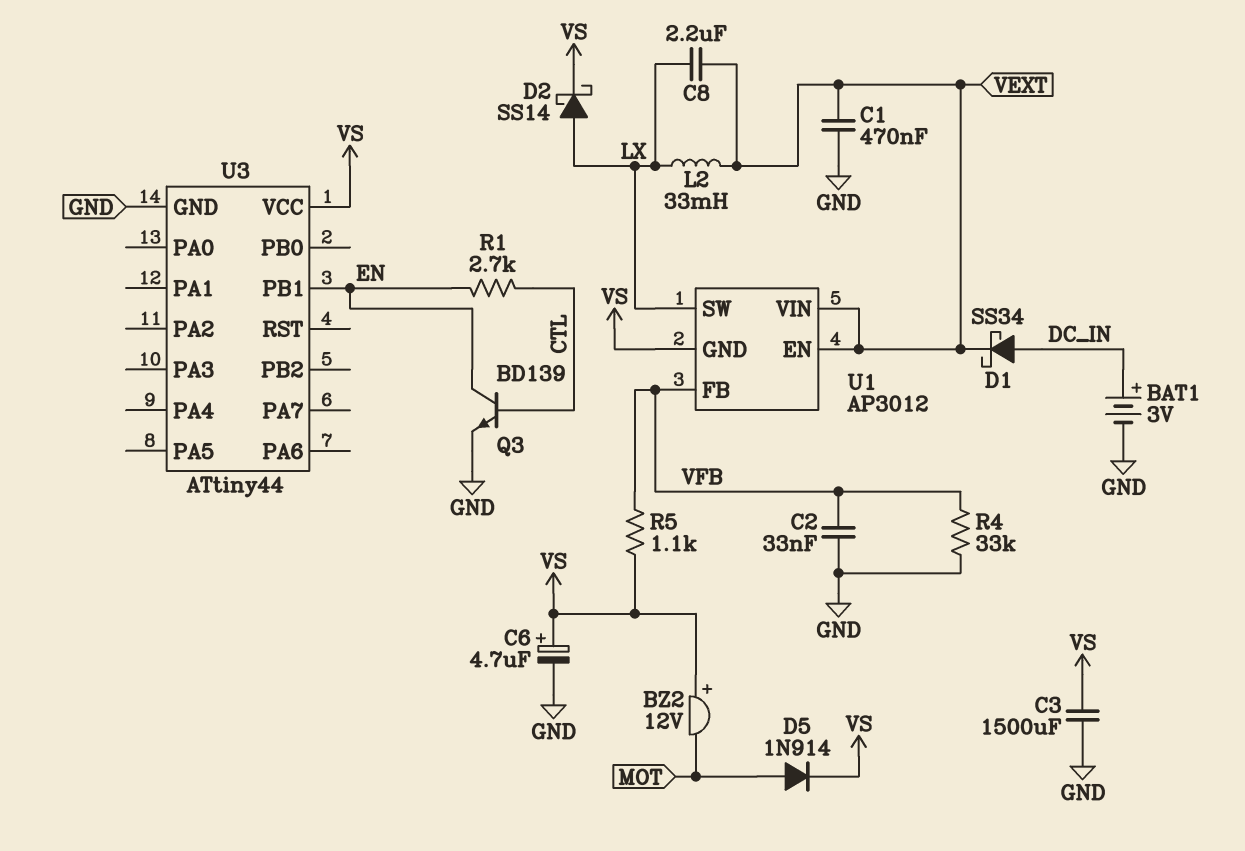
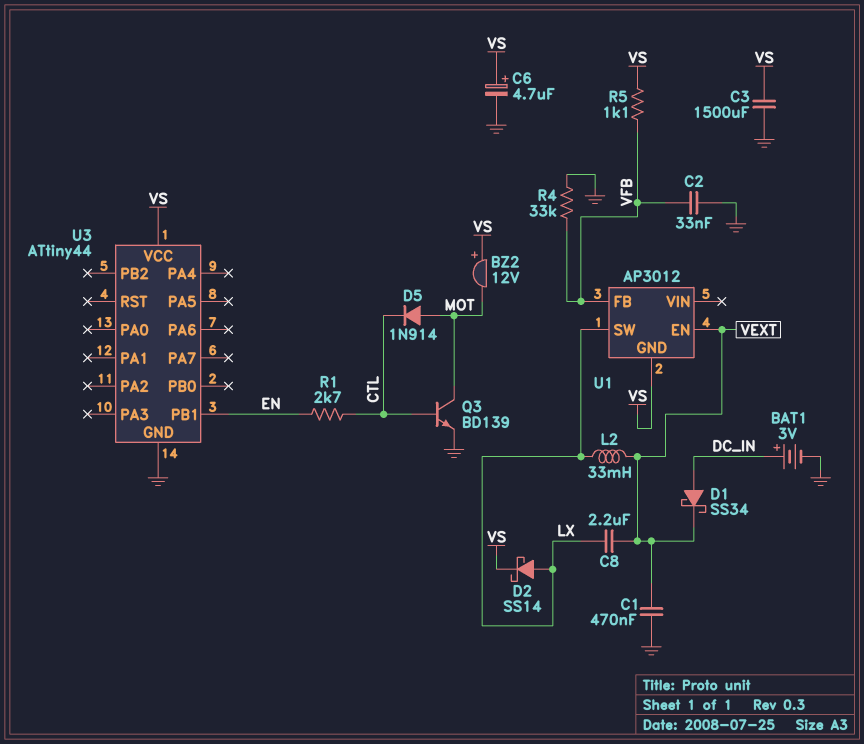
D5: diode 1N914 (A MOT, K VS) -> diode 1N914 (A MOT, K CTL)
Q3: NPN BD139 (B CTL, C EN, E GND) -> NPN BD139 (B CTL, C MOT, E GND)
U1 pin VIN: VEXT -> none

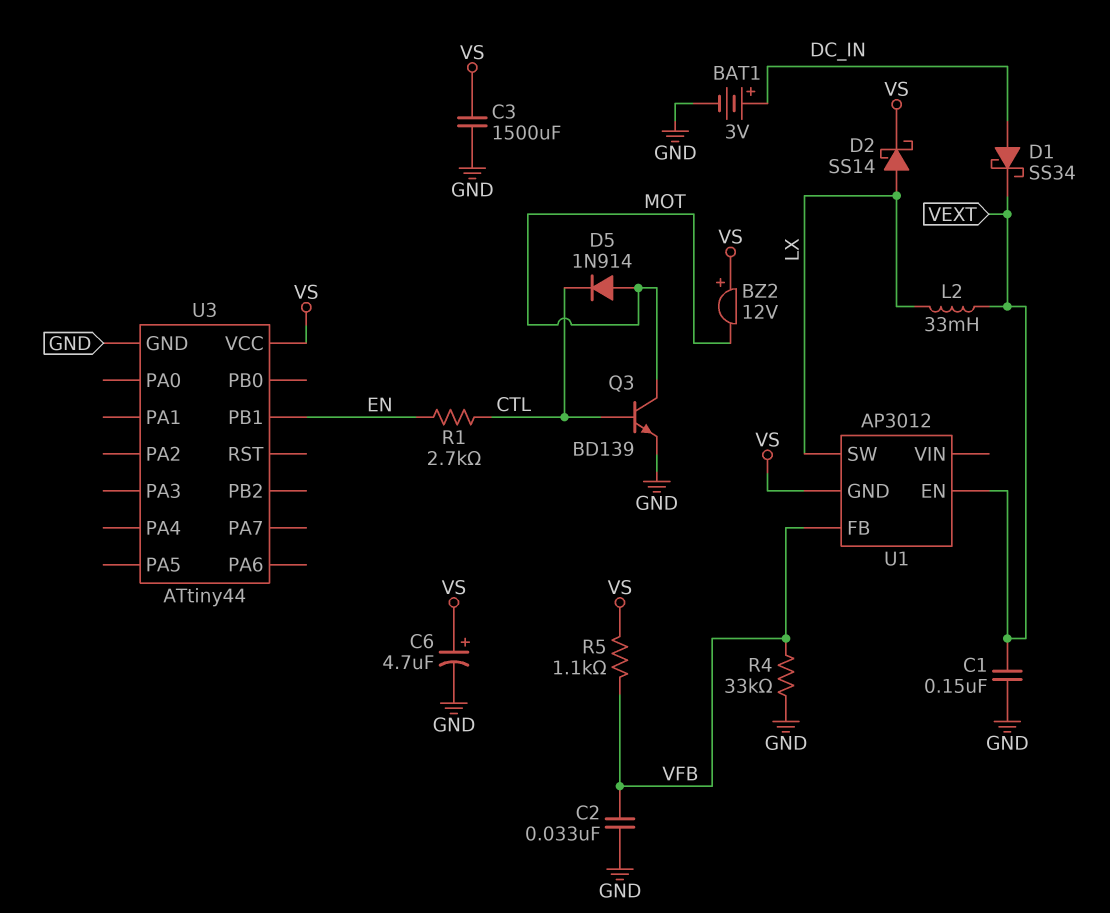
C1: 470nF (GND, VEXT) -> 150nF (GND, VEXT)
C8: 2.2uF (LX, VEXT) -> none

